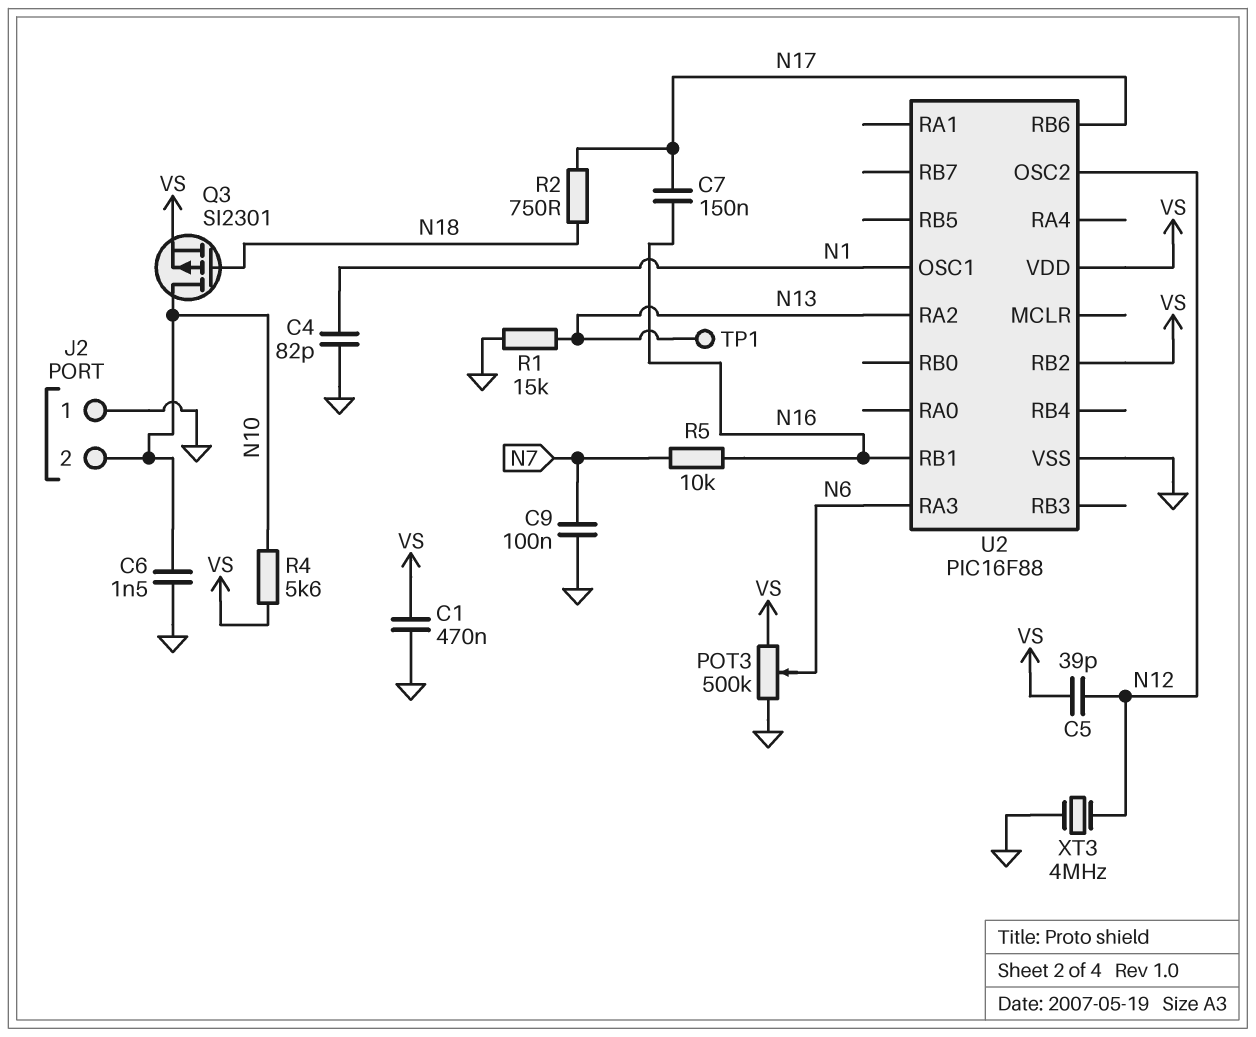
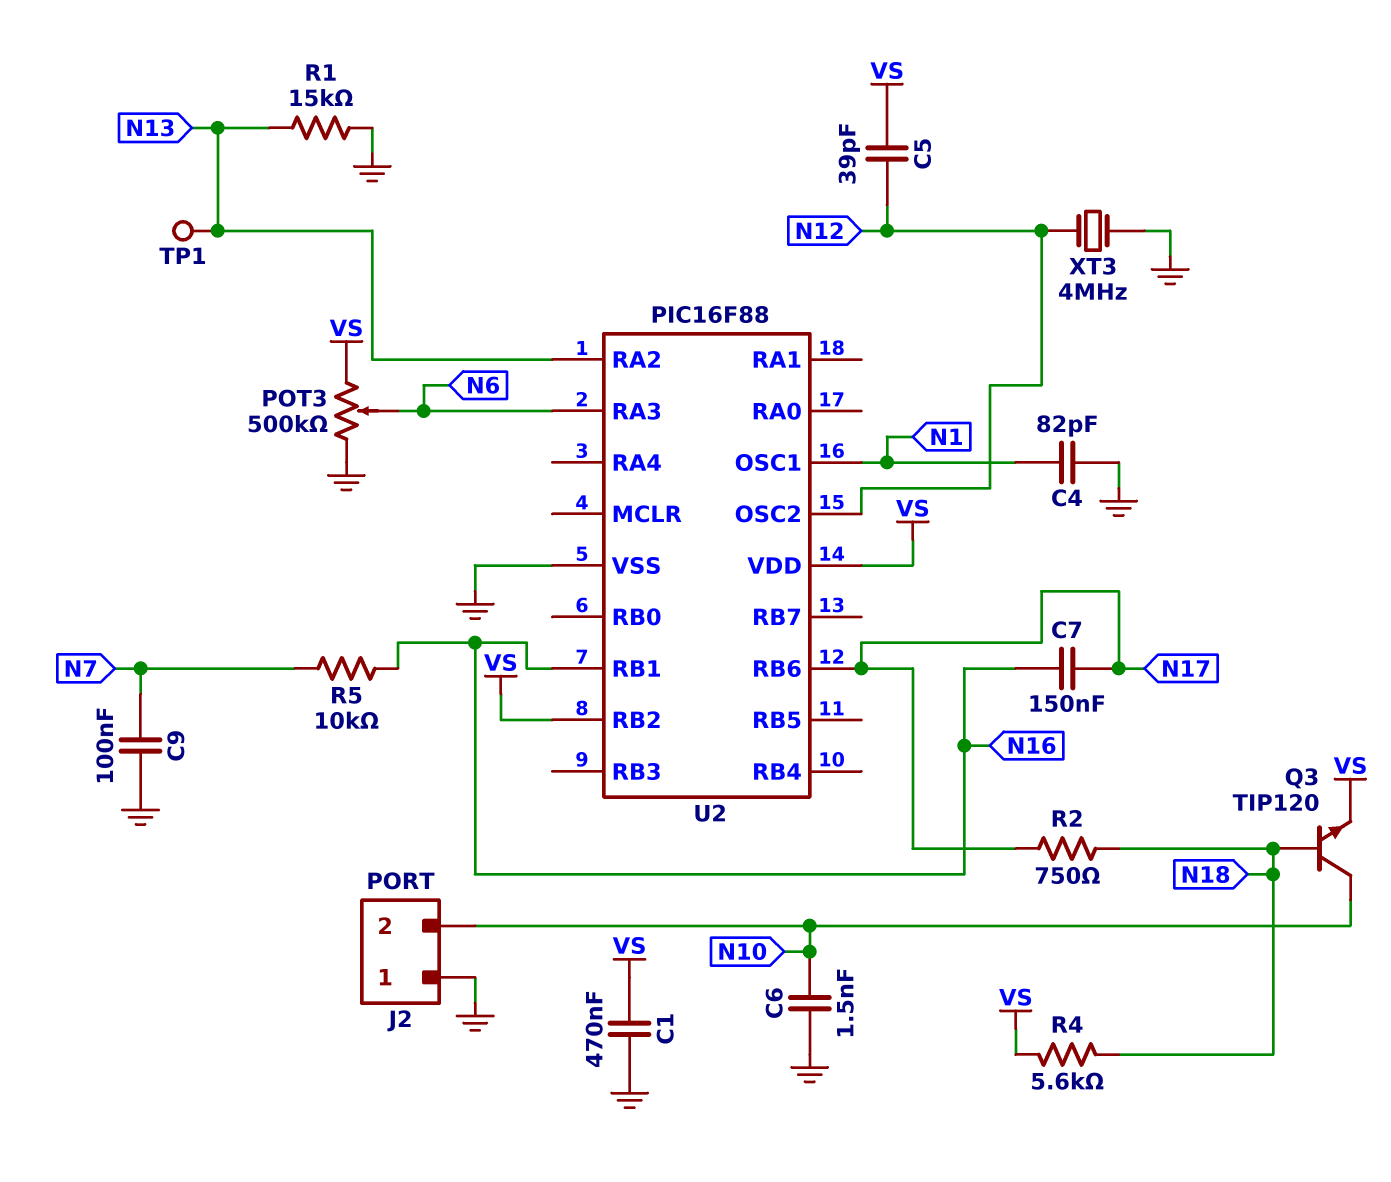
Q3: PMOS SI2301 (G N18, D N10, S VS) -> NPN TIP120 (B N18, C N10, E VS)
R4: 5.6k (N10, VS) -> 5.6k (N18, VS)

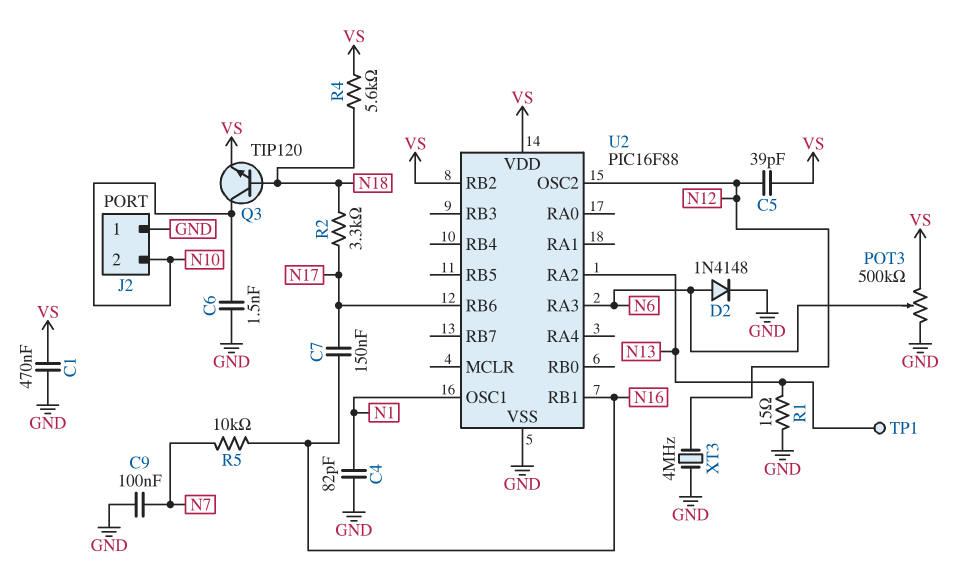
D2: none -> diode 1N4148 (A N6, K GND)
R1: 15k (GND, N13) -> 15 (GND, N13)
R2: 750 (N17, N18) -> 3.3k (N17, N18)

